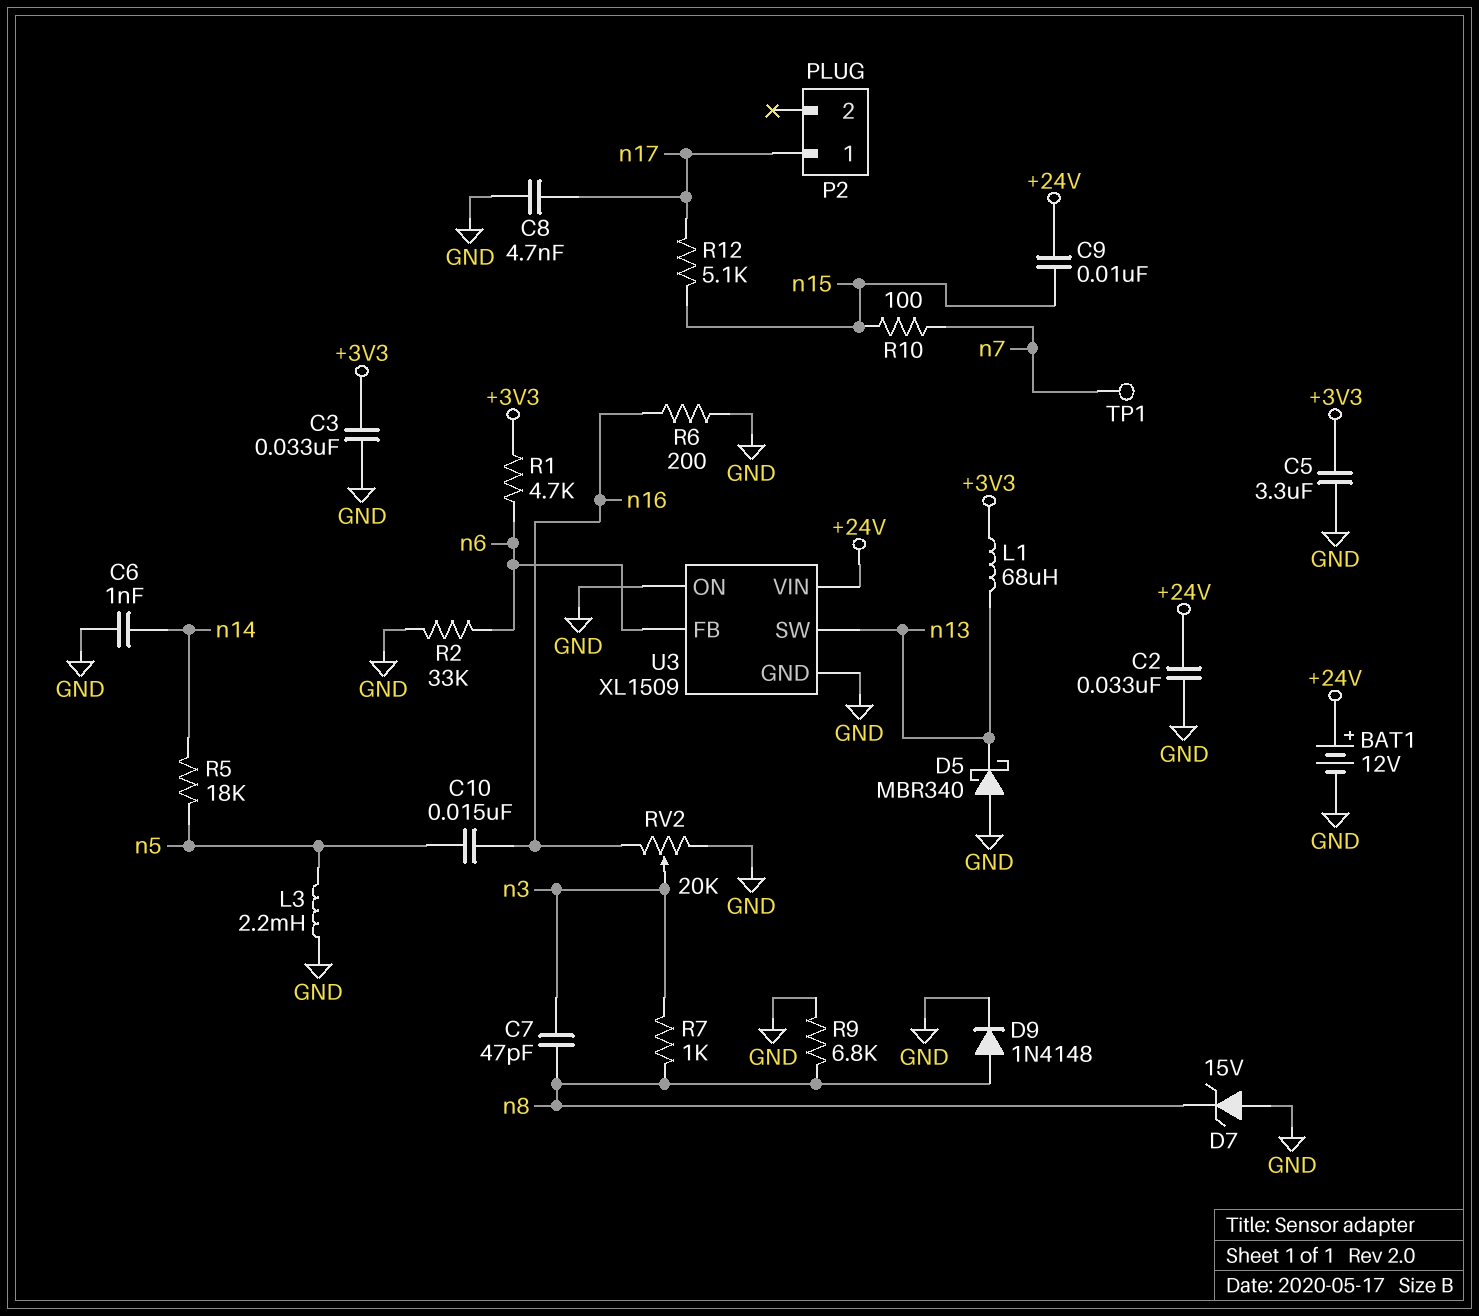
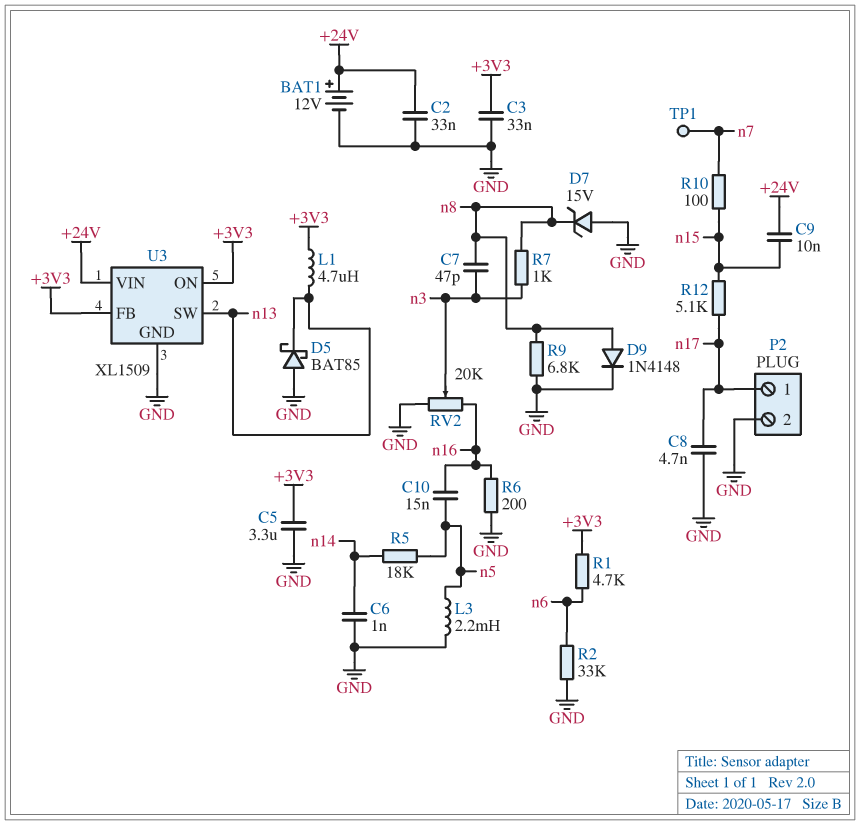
D5: schottky MBR340 (A GND, K n13) -> schottky BAT85 (A GND, K n13)
L1: 68uH (+3V3, n13) -> 4.7uH (+3V3, n13)
P2 pin 2: none -> GND
U3 pin FB: n6 -> +3V3
U3 pin ON: GND -> +3V3

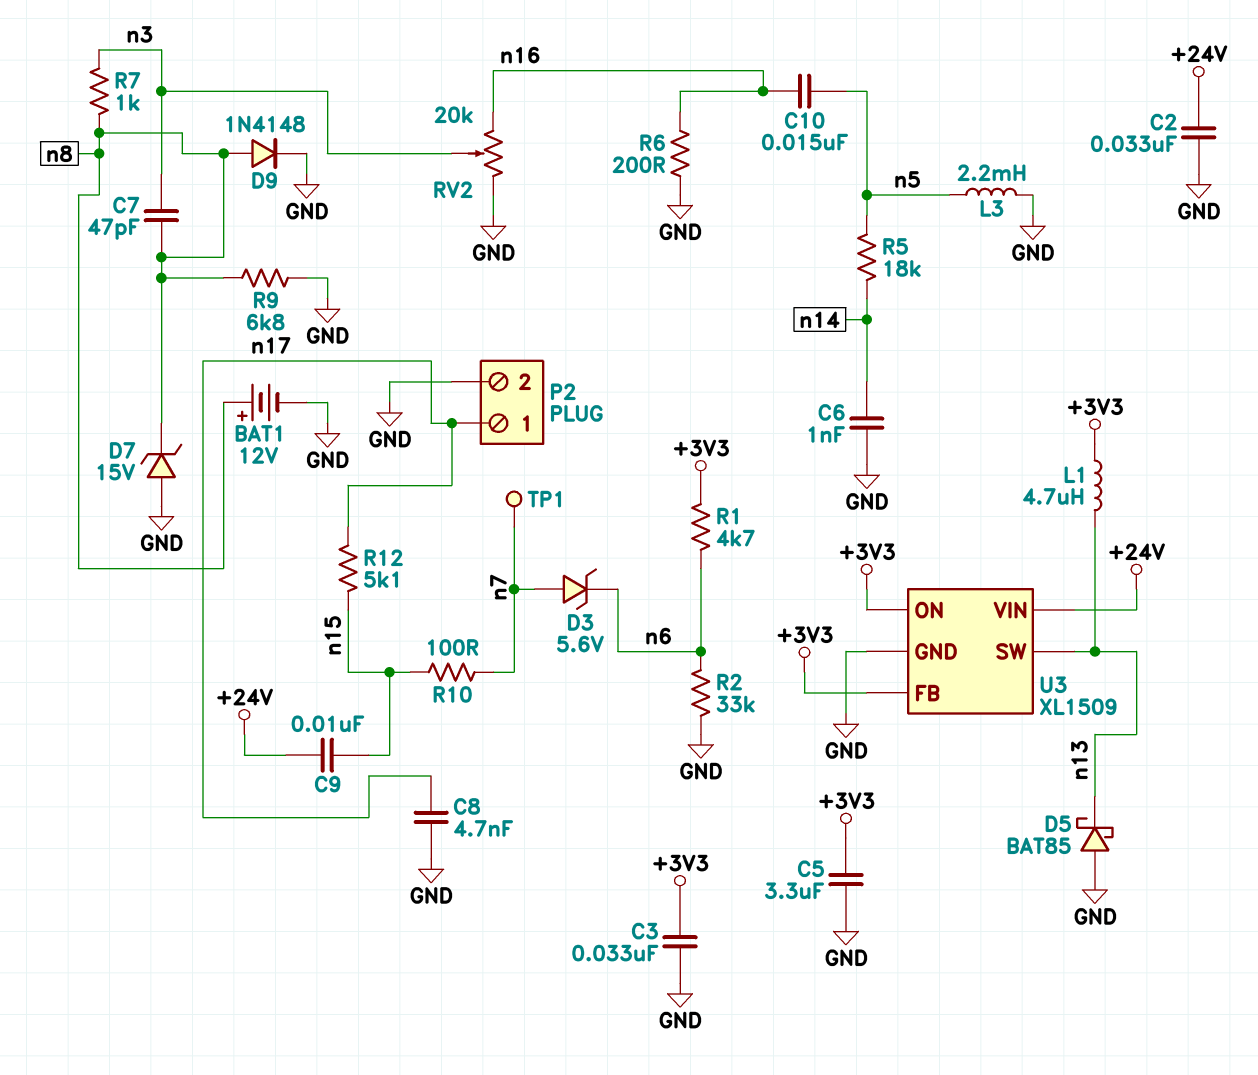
BAT1: 12V (plus +24V, minus GND) -> 12V (plus n8, minus GND)
D3: none -> zener 5.6V (A n7, K n6)

